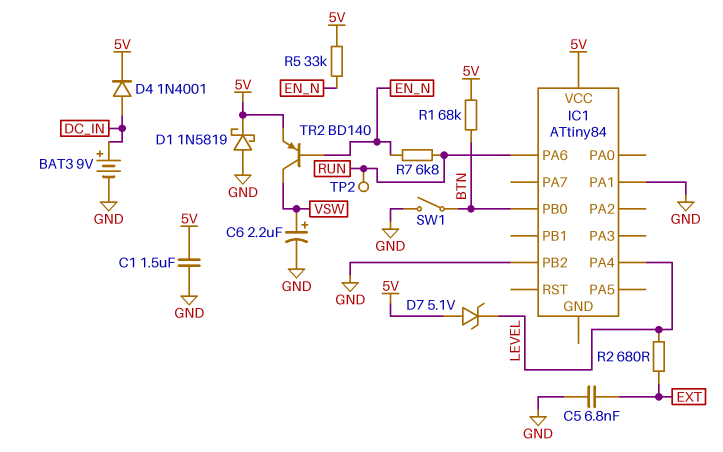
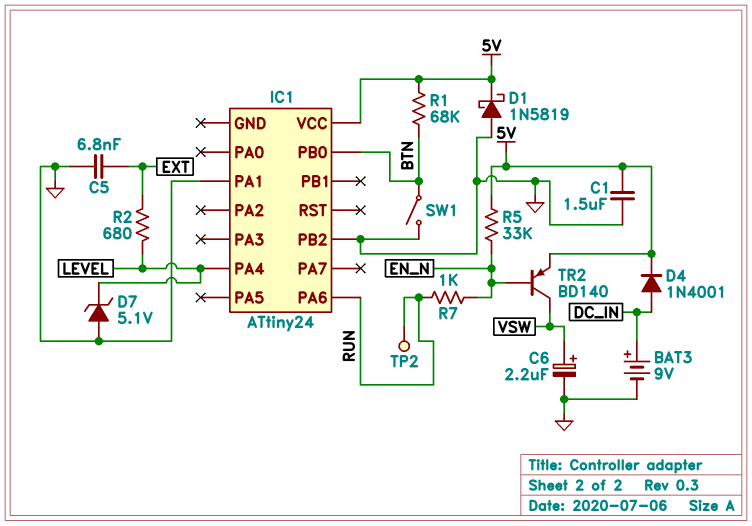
D7: zener 5.1V (A 5V, K LEVEL) -> zener 5.1V (A GND, K LEVEL)
IC1: ATtiny84 -> ATtiny24
R7: 6.8k (EN_N, RUN) -> 1k (EN_N, RUN)

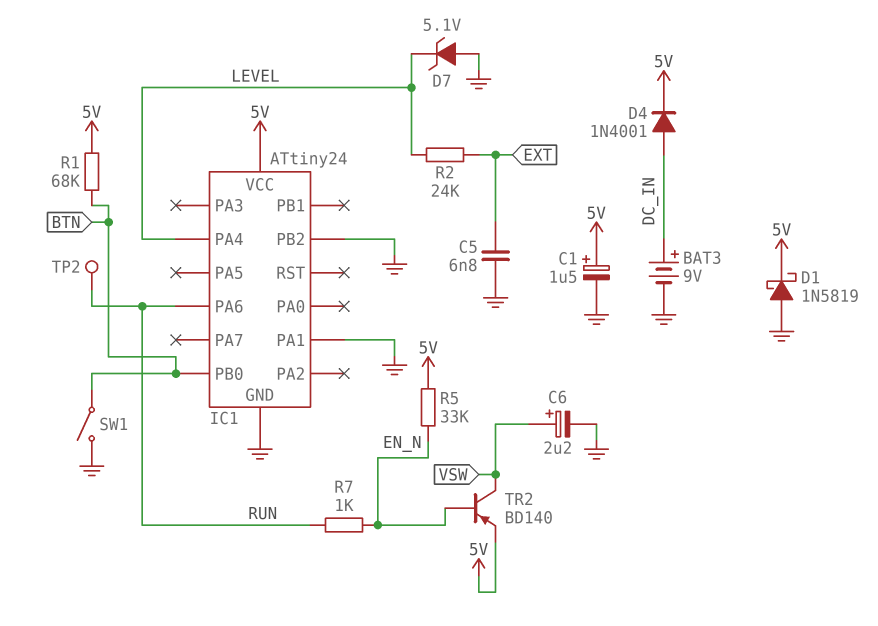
C1: 1.5uF (5V, GND) -> 1.5uF (plus 5V, minus GND)
IC1 pin GND: none -> GND
R2: 680 (EXT, LEVEL) -> 24k (EXT, LEVEL)

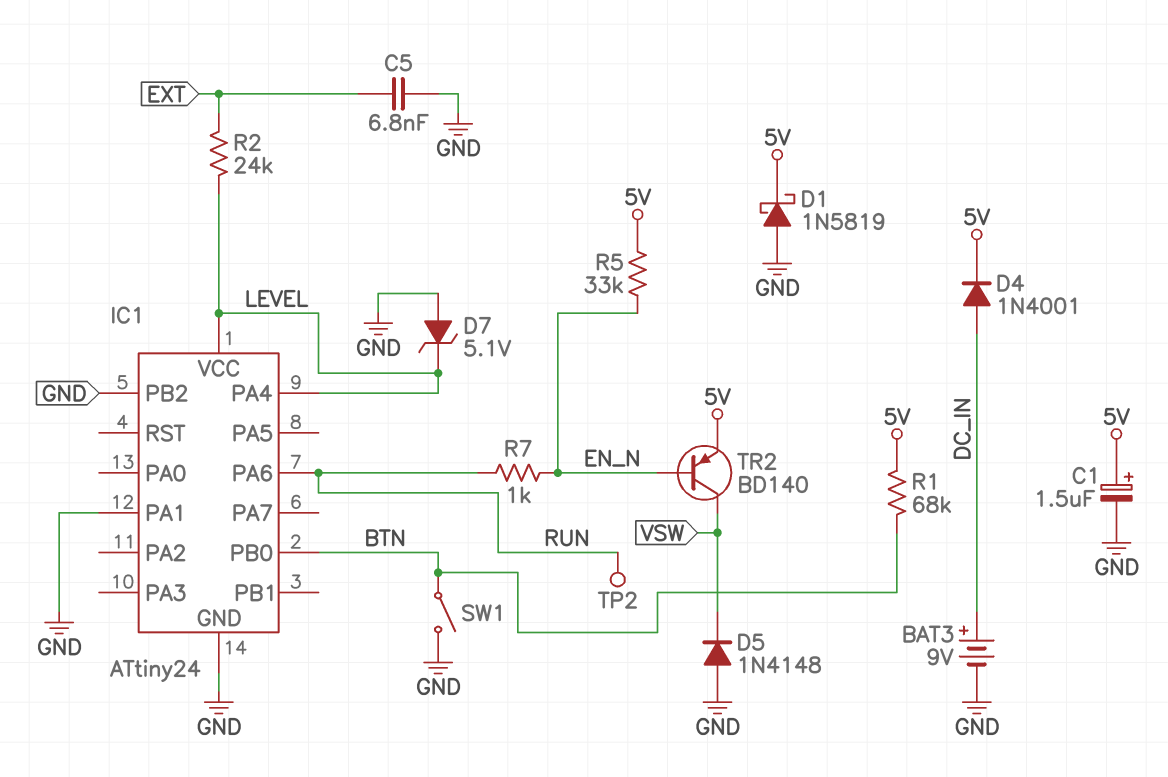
C6: 2.2uF (plus VSW, minus GND) -> none
D5: none -> diode 1N4148 (A GND, K VSW)
IC1 pin VCC: 5V -> LEVEL

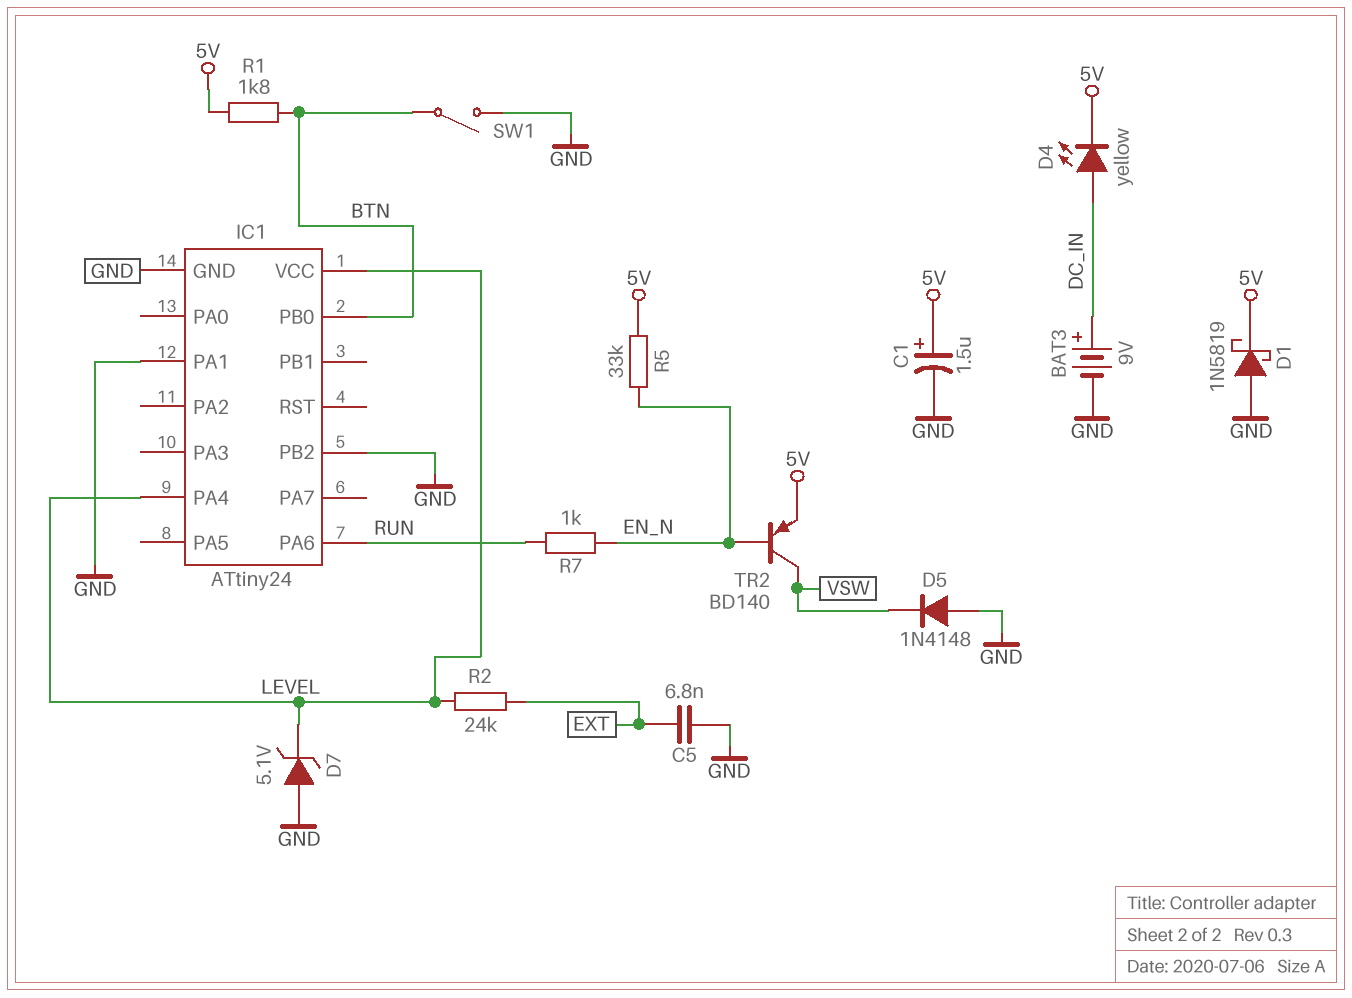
D4: diode 1N4001 (A DC_IN, K 5V) -> LED yellow (A DC_IN, K 5V)
R1: 68k (5V, BTN) -> 1.8k (5V, BTN)
TP2: test point (RUN) -> none

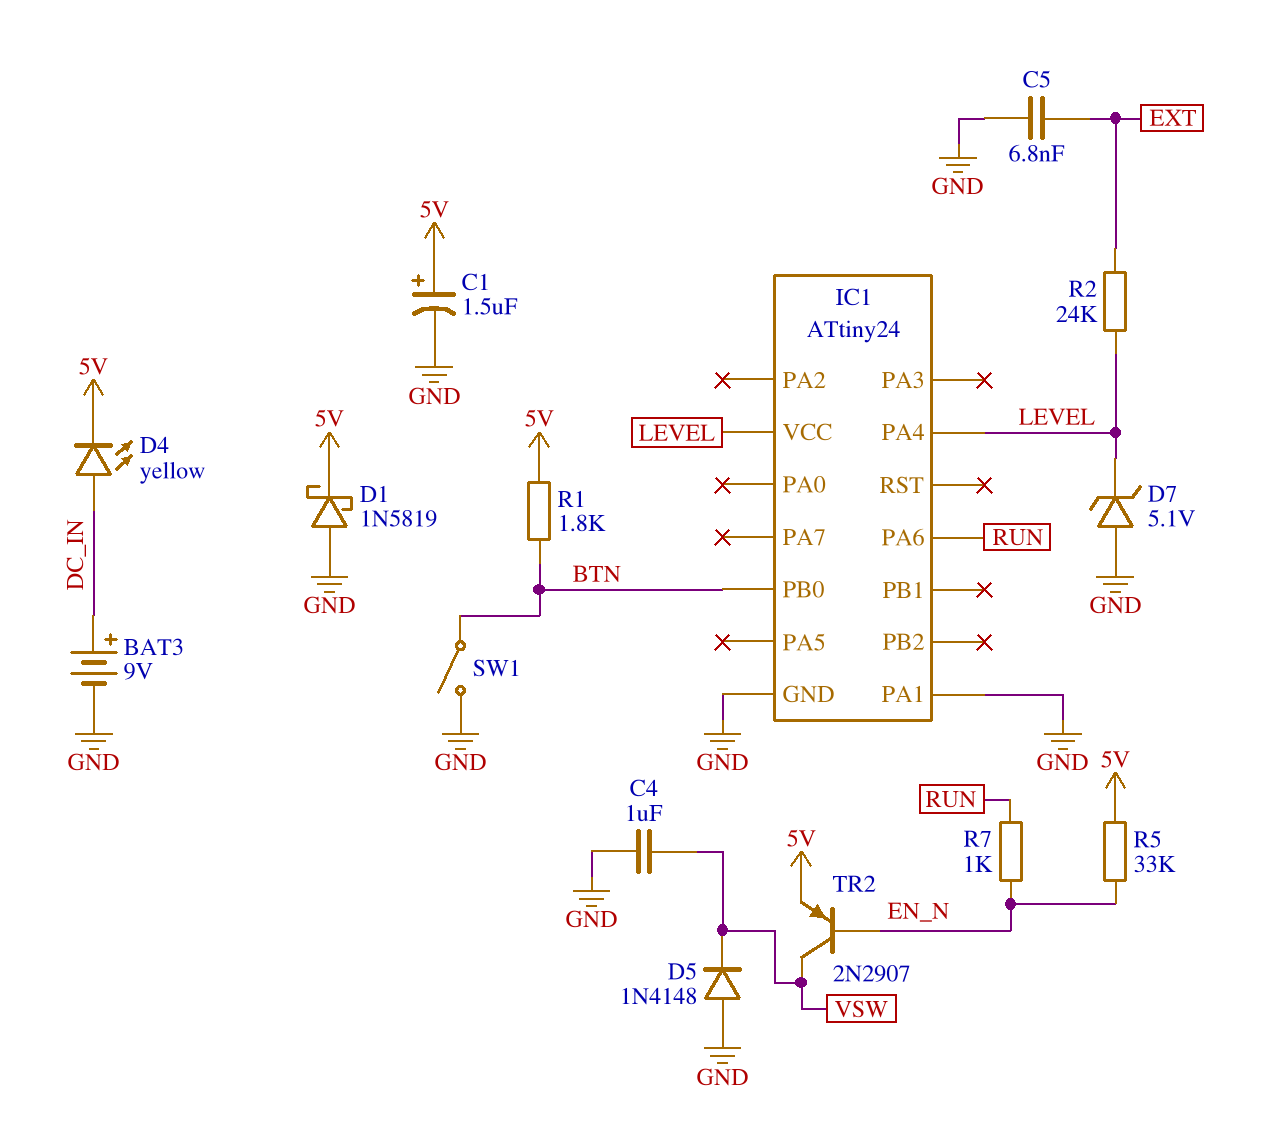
C4: none -> 1uF (GND, VSW)
IC1 pin PB2: GND -> none
TR2: PNP BD140 (B EN_N, C VSW, E 5V) -> PNP 2N2907 (B EN_N, C VSW, E 5V)

